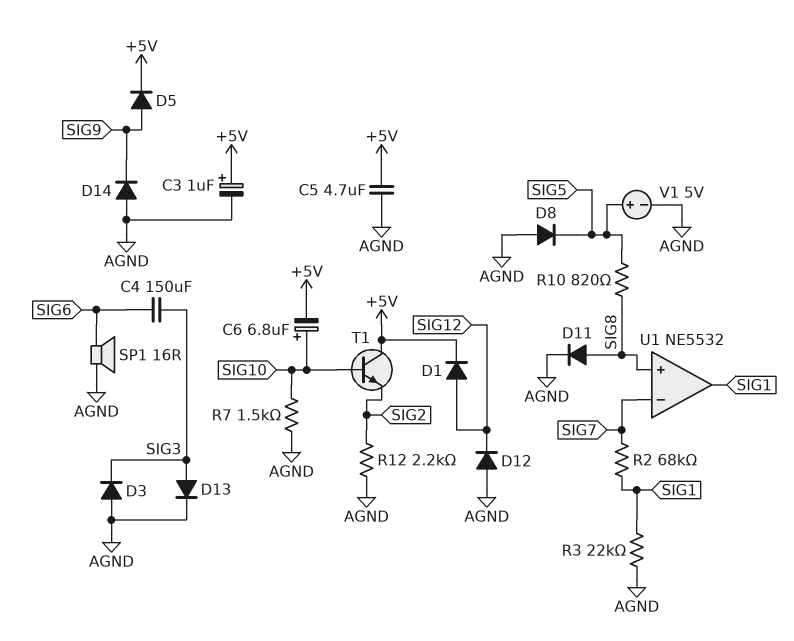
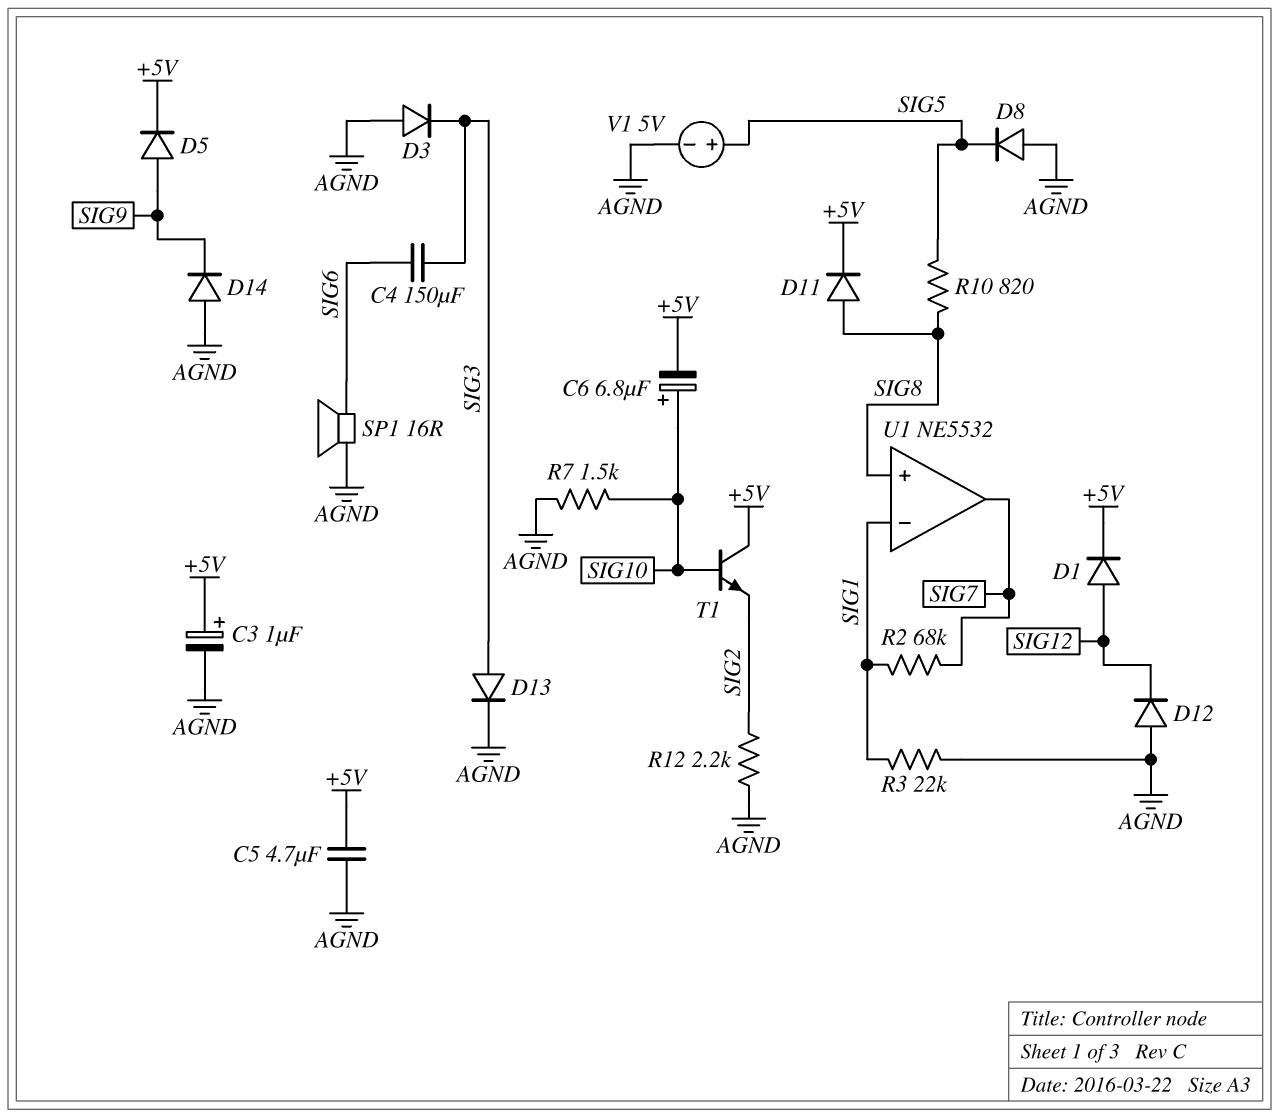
D11: diode (A SIG8, K AGND) -> diode (A SIG8, K +5V)
U1 pin in-: SIG7 -> SIG1
U1 pin out: SIG1 -> SIG7

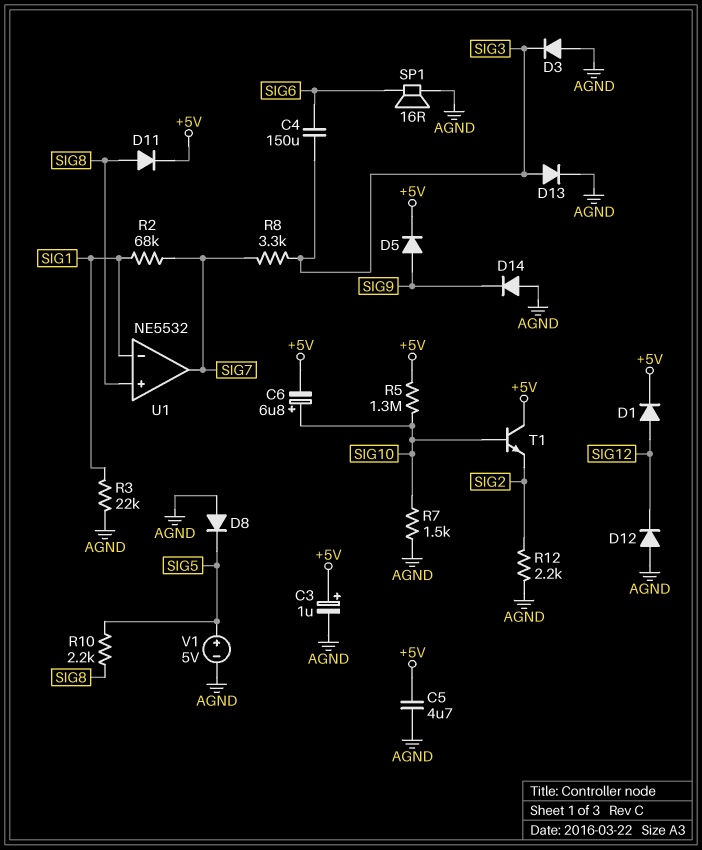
R5: none -> 1.3M (+5V, SIG10)
R8: none -> 3.3k (SIG3, SIG7)
R10: 820 (SIG5, SIG8) -> 2.2k (SIG5, SIG8)

